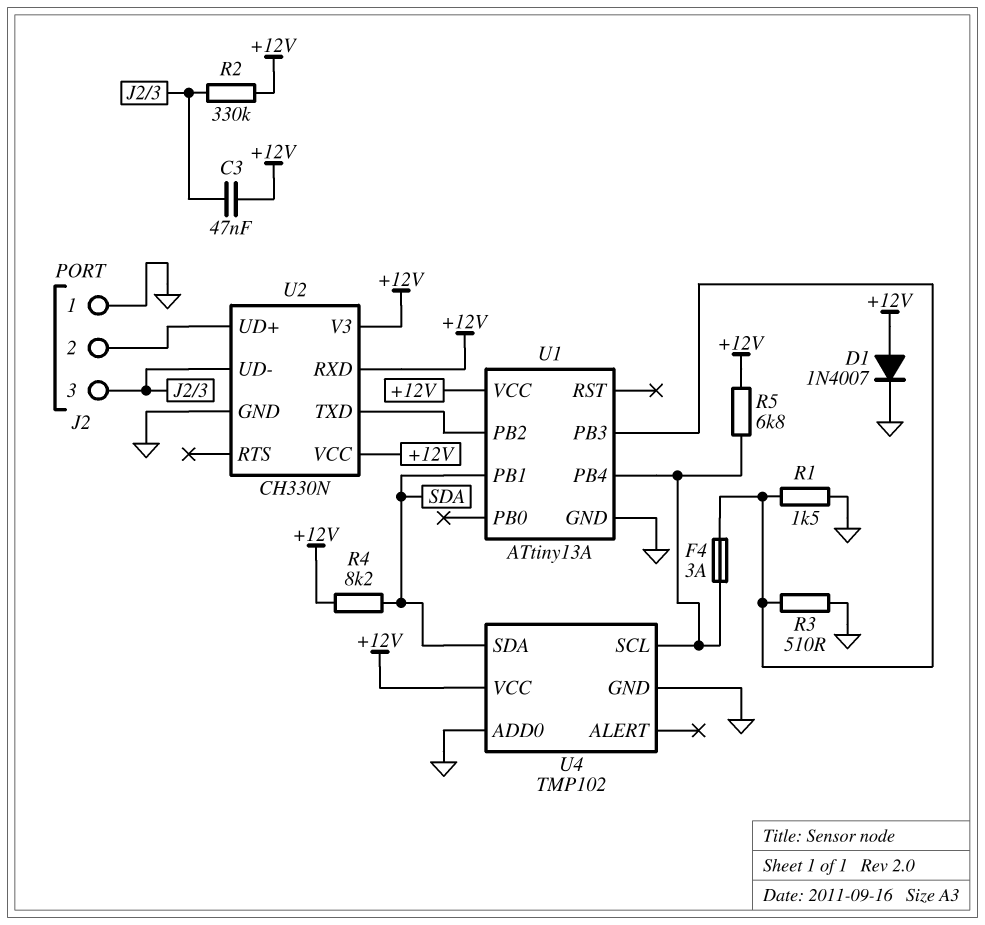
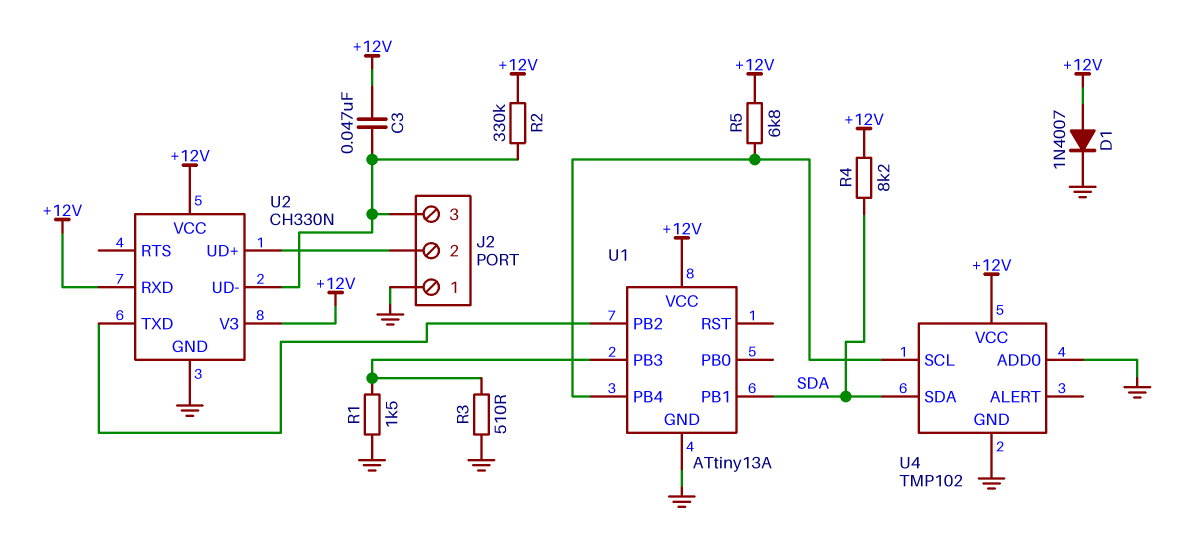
F4: 3A (U1/PB3, U1/PB4) -> none

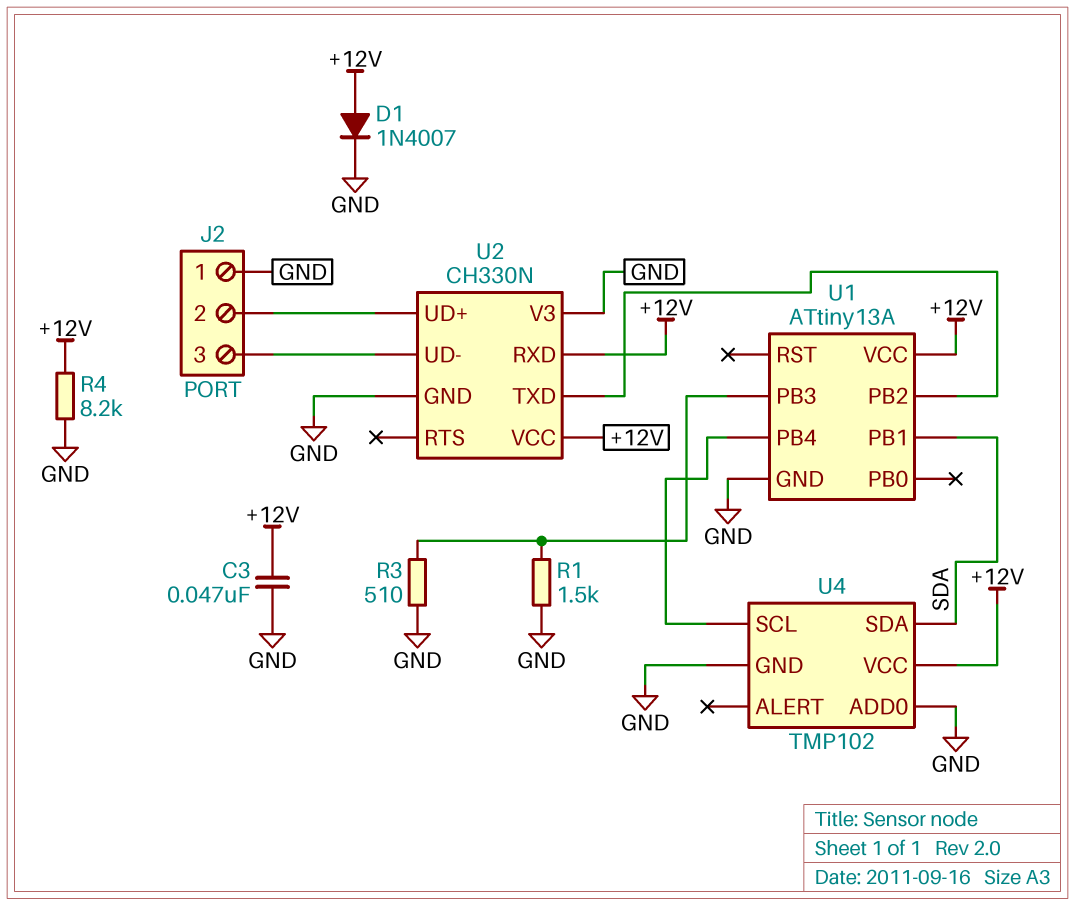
C3: 47nF (+12V, J2/3) -> 47nF (+12V, GND)
R2: 330k (+12V, J2/3) -> none
R4: 8.2k (+12V, SDA) -> 8.2k (+12V, GND)
R5: 6.8k (+12V, U1/PB4) -> none
U2 pin V3: +12V -> GND

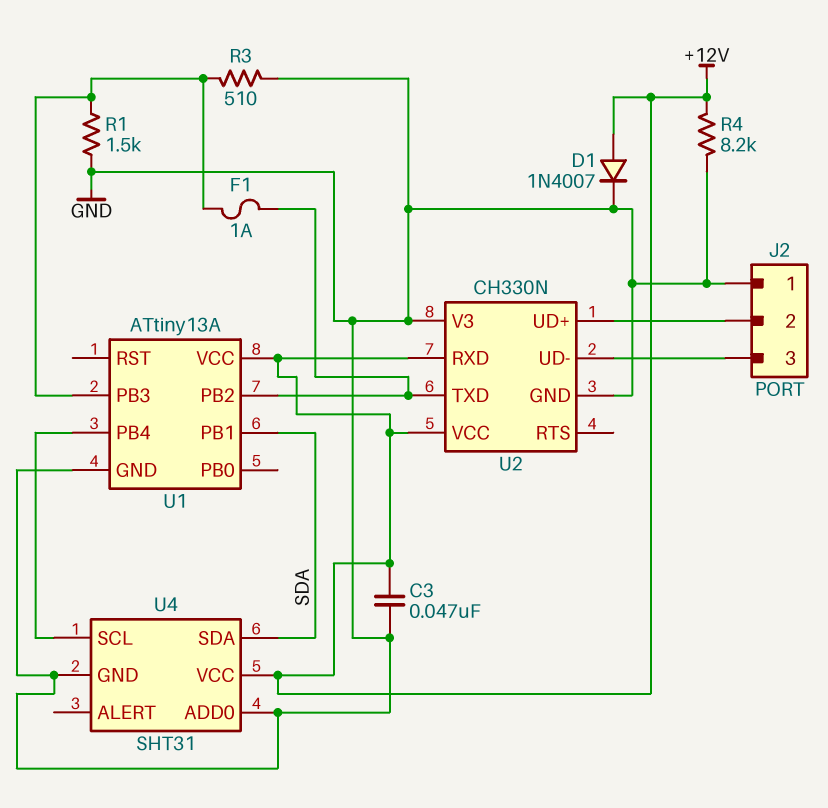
F1: none -> 1A (U1/PB2, U1/PB3)
U4: TMP102 -> SHT31

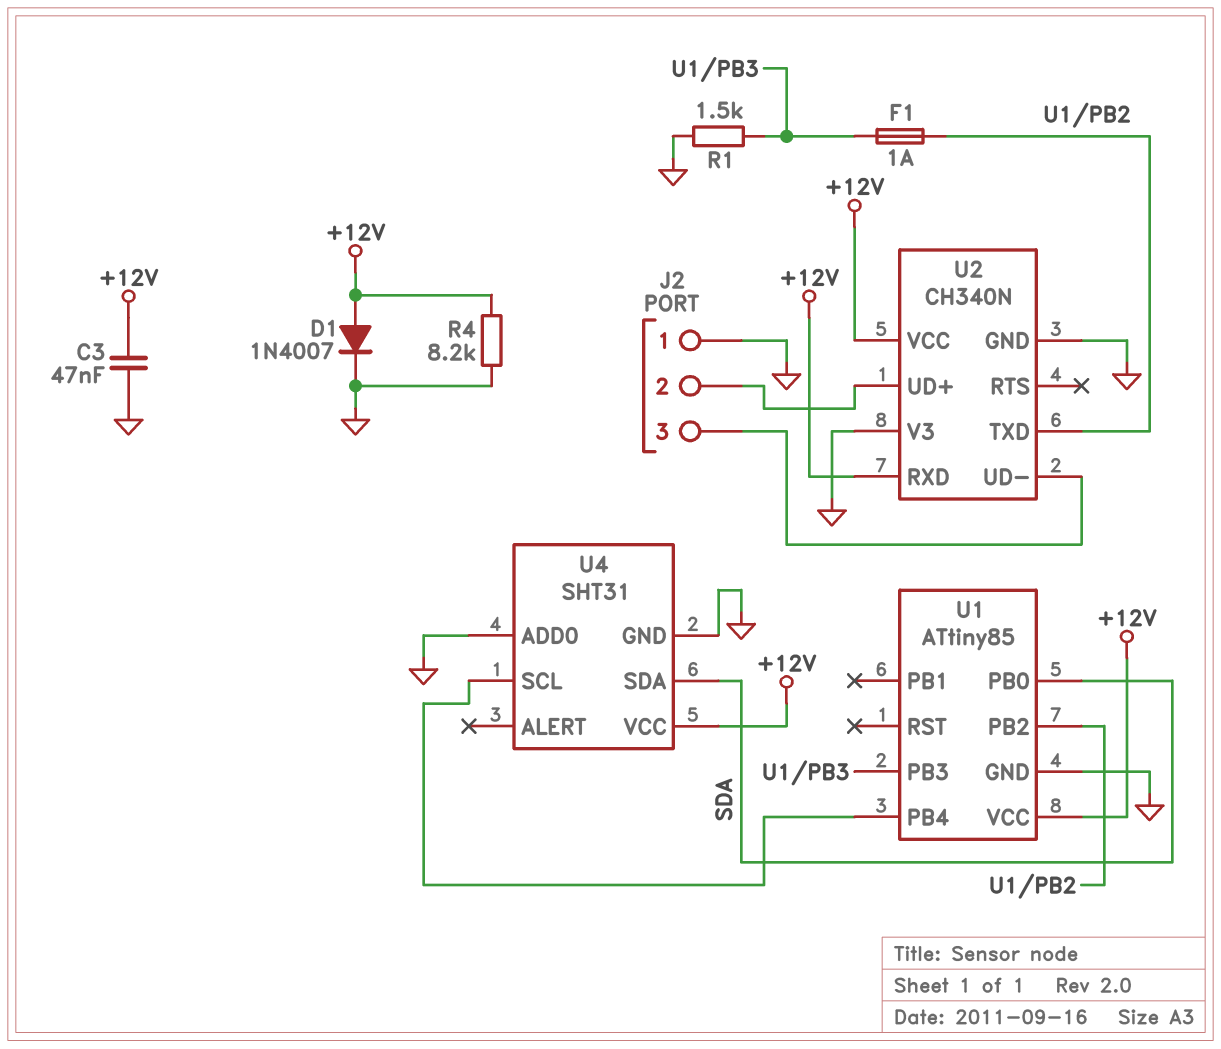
R3: 510 (GND, U1/PB3) -> none
U1: ATtiny13A -> ATtiny85
U1 pin PB0: none -> SDA
U1 pin PB1: SDA -> none
U2: CH330N -> CH340N

